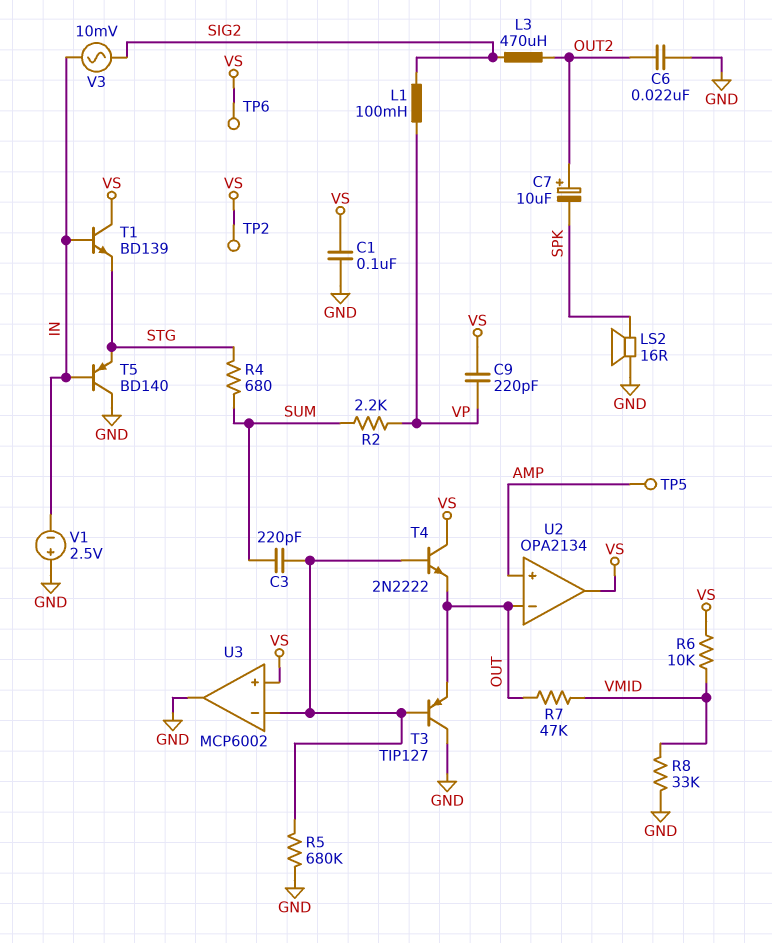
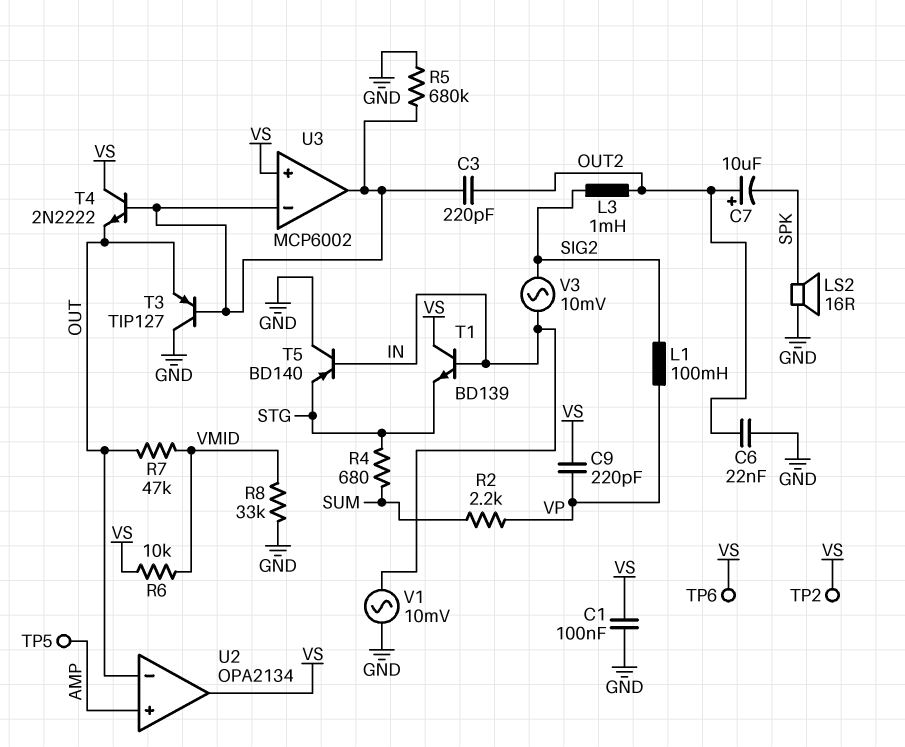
C3: 220pF (SUM, U3/in-) -> 220pF (OUT2, U3/in-)
L3: 470uH (OUT2, SIG2) -> 1mH (OUT2, SIG2)
U3 pin out: GND -> U3/in-
V1: 2.5V (plus GND, minus IN) -> AC 10mV (GND, IN)

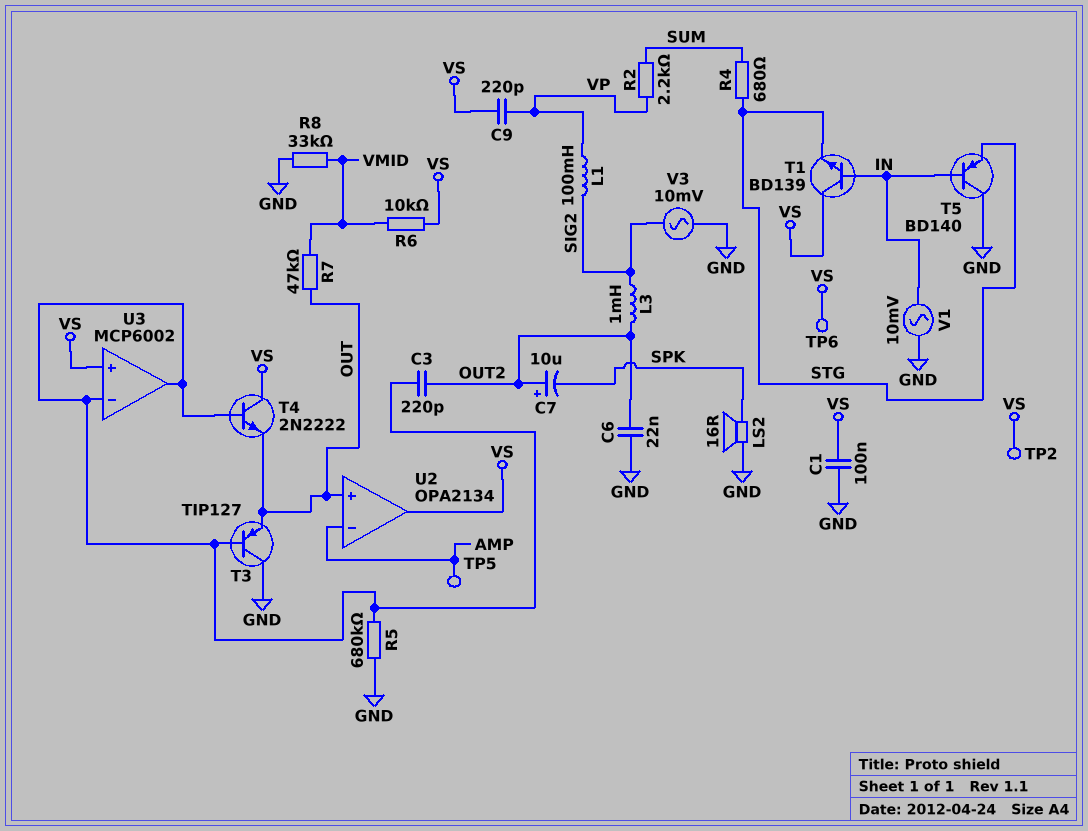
U2 pin in+: AMP -> OUT
U2 pin in-: OUT -> AMP
V3: AC 10mV (IN, SIG2) -> AC 10mV (GND, SIG2)

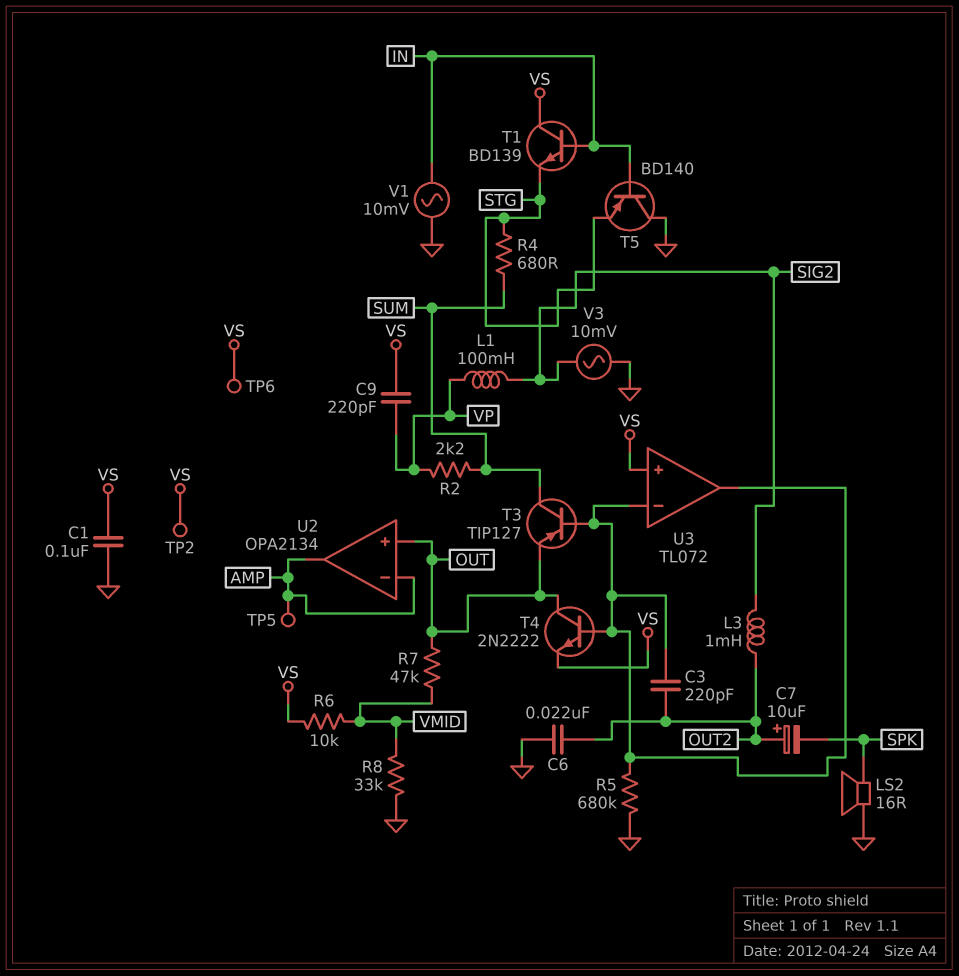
T3: PNP TIP127 (B U3/in-, C GND, E OUT) -> PNP TIP127 (B U3/in-, C SUM, E OUT)
T4: NPN 2N2222 (B U3/in-, C VS, E OUT) -> NPN 2N2222 (B U3/in-, C OUT, E VS)
U2 pin out: VS -> AMP
U3: MCP6002 -> TL072

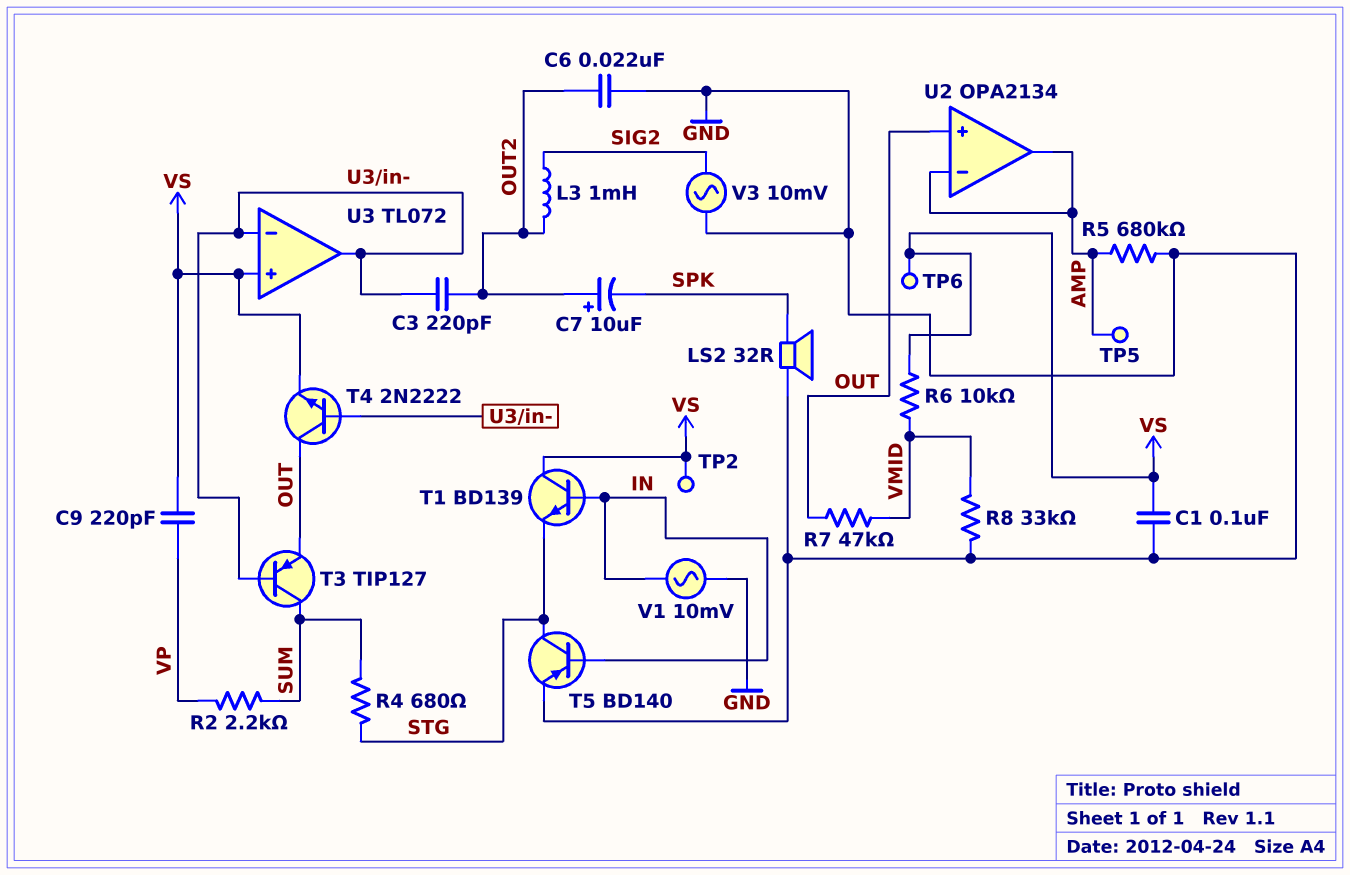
L1: 100mH (SIG2, VP) -> none
LS2: speaker 16R (GND, SPK) -> speaker 32R (GND, SPK)
R5: 680k (GND, U3/in-) -> 680k (AMP, GND)
T5: PNP BD140 (B IN, C GND, E STG) -> PNP BD140 (B IN, C STG, E GND)

